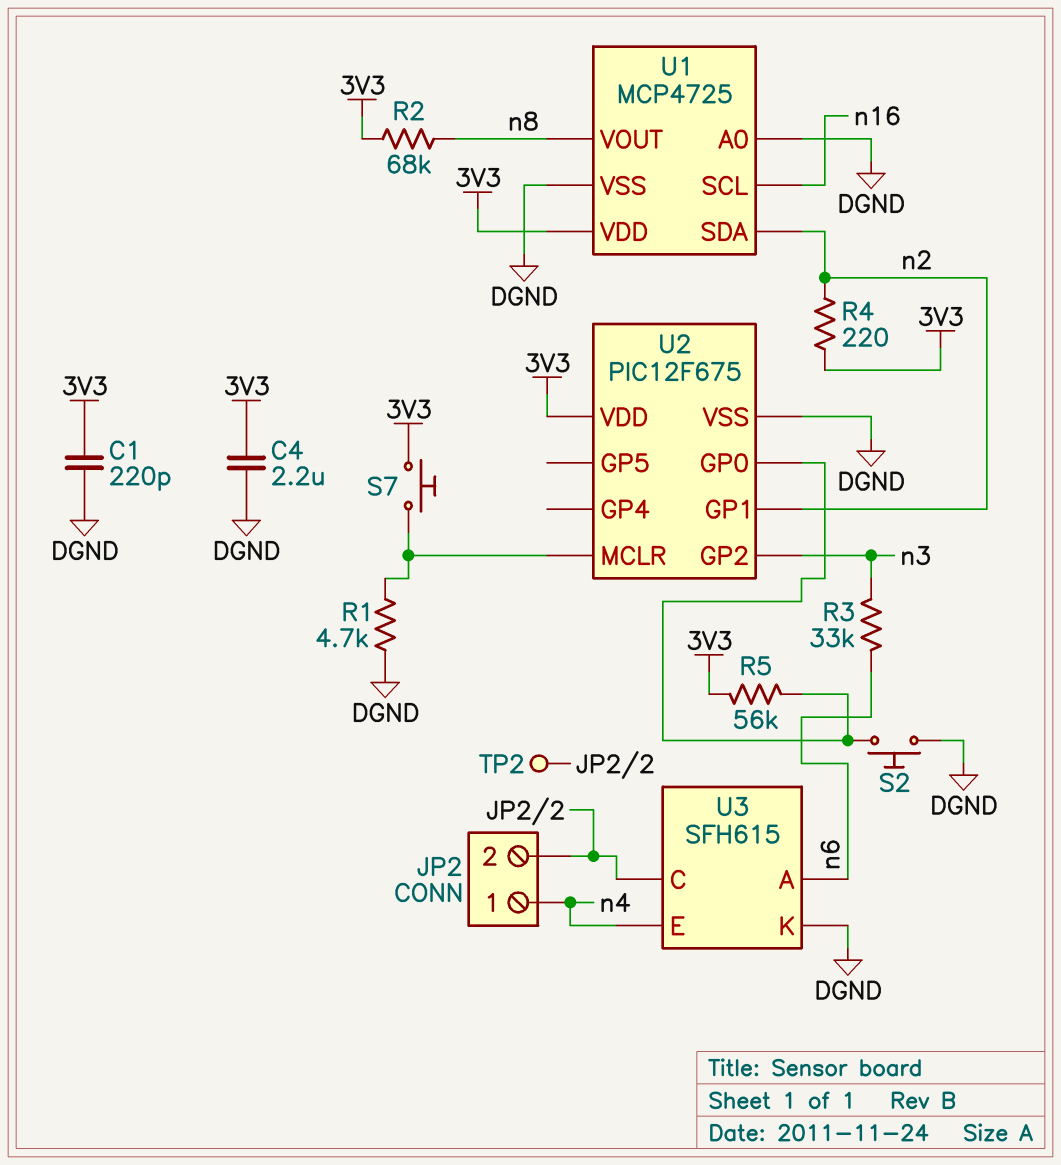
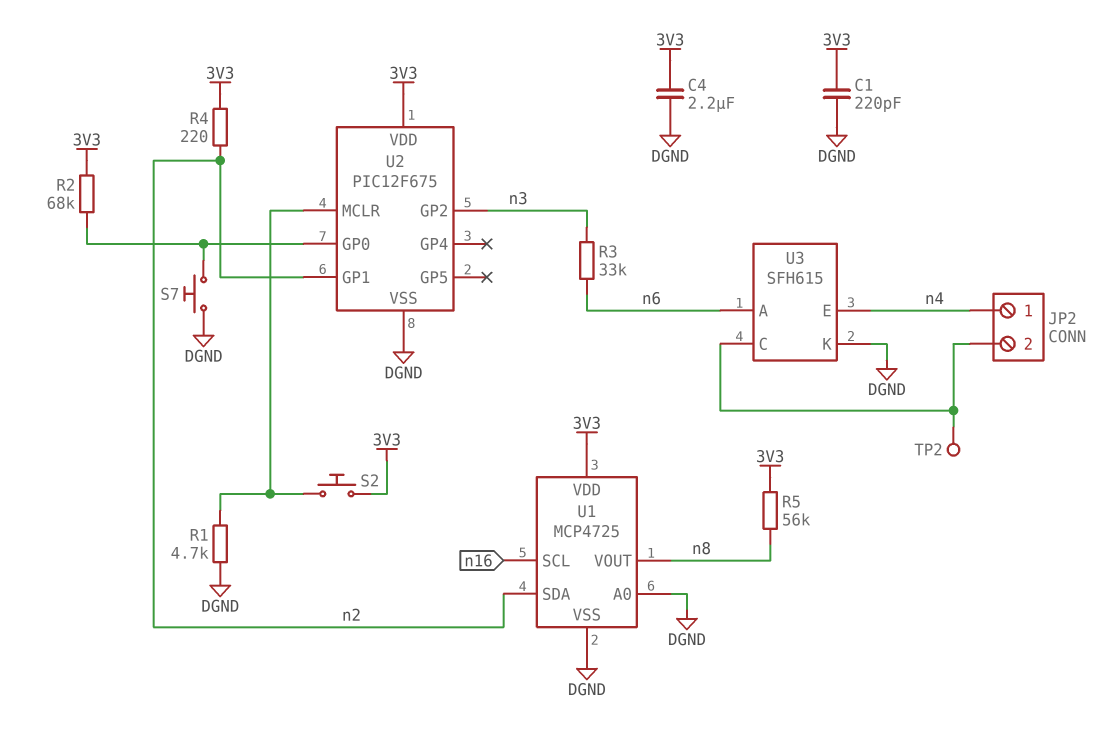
R2: 68k (3V3, n8) -> 68k (3V3, U2/GP0)
R5: 56k (3V3, U2/GP0) -> 56k (3V3, n8)
S2: button (DGND, U2/GP0) -> button (3V3, U2/MCLR)
S7: button (3V3, U2/MCLR) -> button (DGND, U2/GP0)

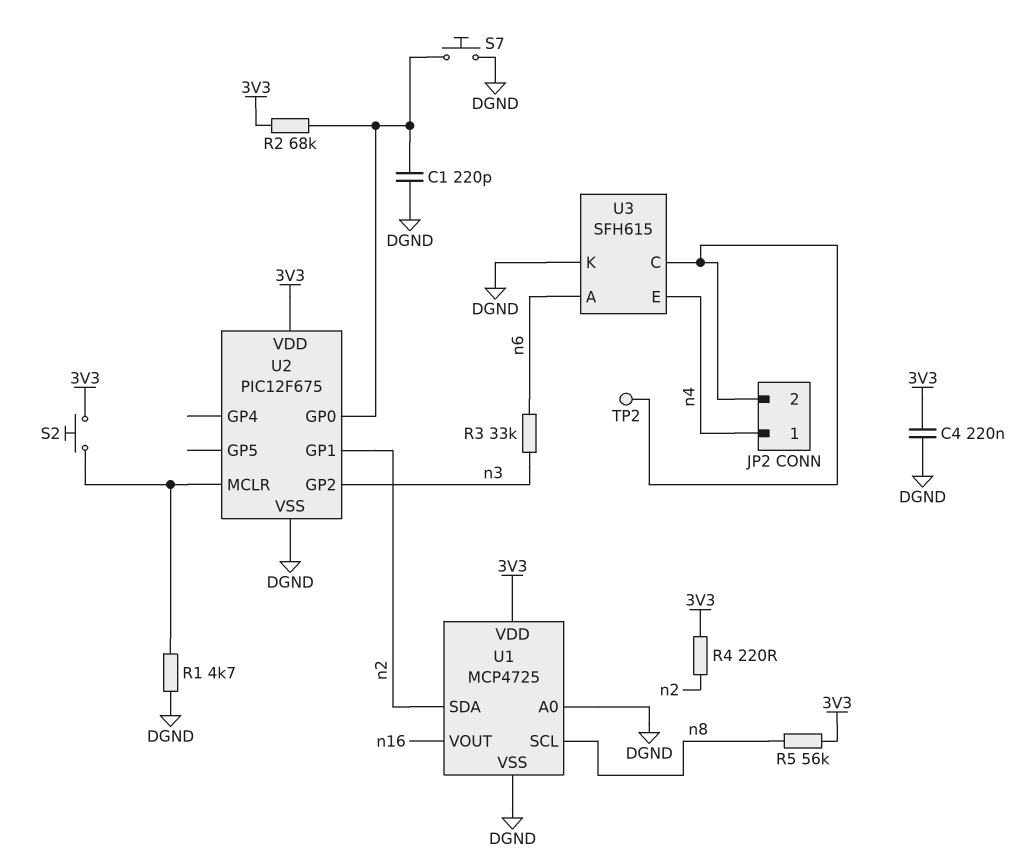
C1: 220pF (3V3, DGND) -> 220pF (DGND, U2/GP0)
C4: 2.2uF (3V3, DGND) -> 220nF (3V3, DGND)
U1 pin SCL: n16 -> n8
U1 pin VOUT: n8 -> n16

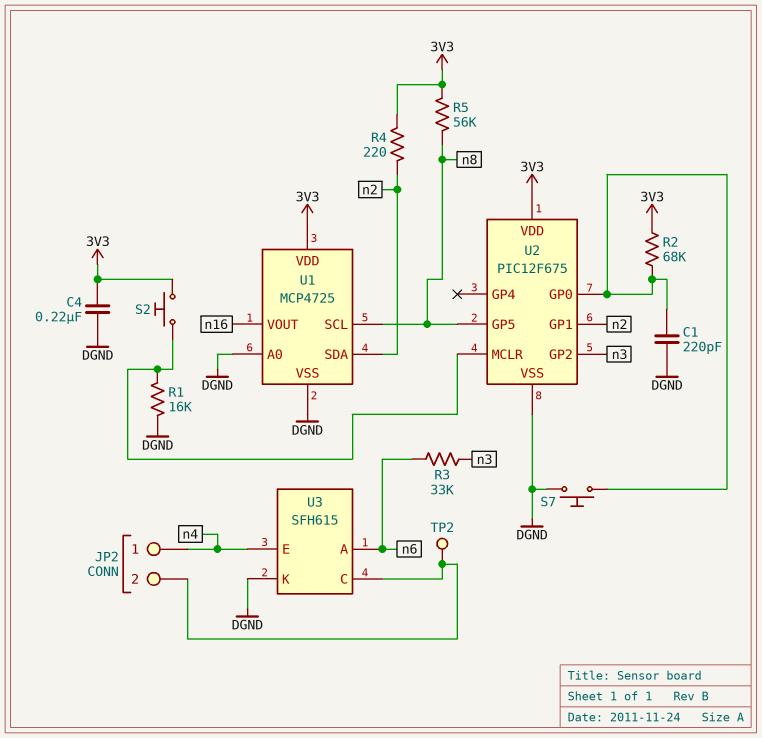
R1: 4.7k (DGND, U2/MCLR) -> 16k (DGND, U2/MCLR)
U2 pin GP5: none -> n8

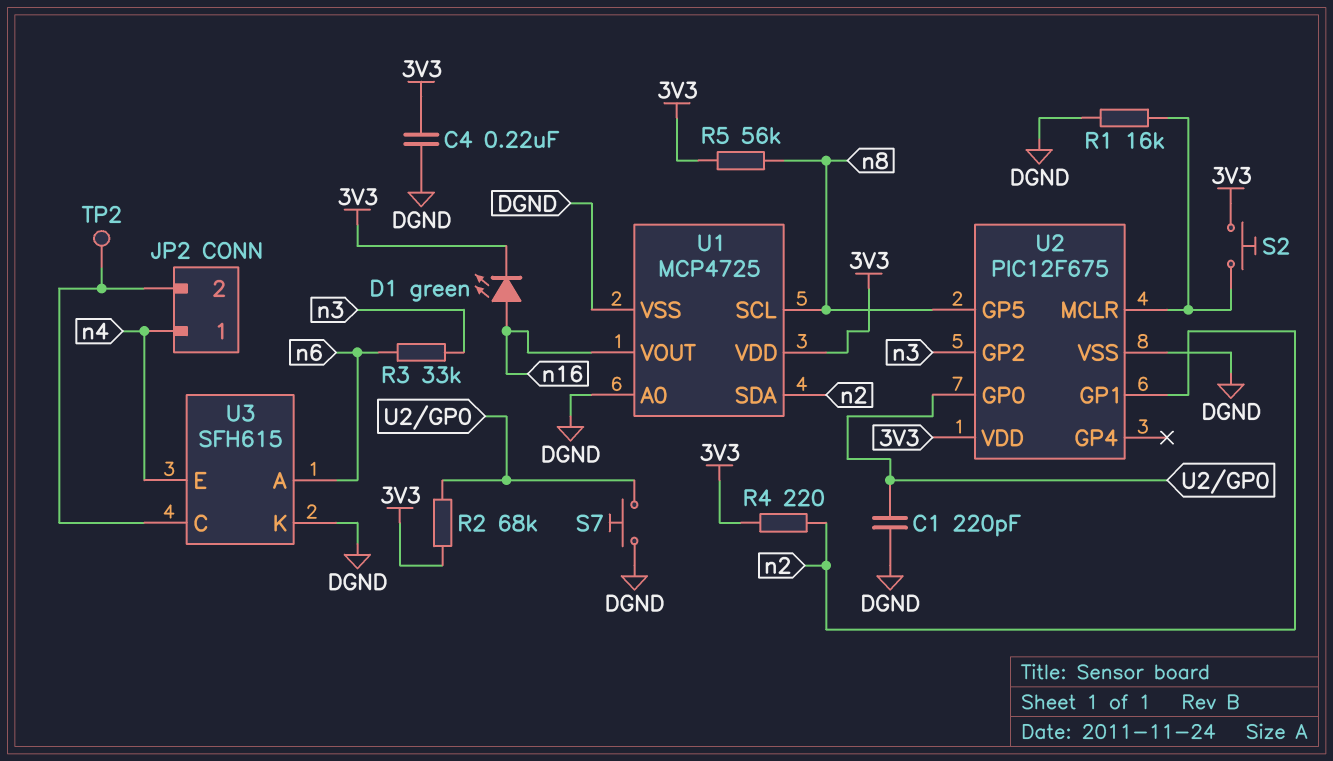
D1: none -> LED green (A n16, K 3V3)

